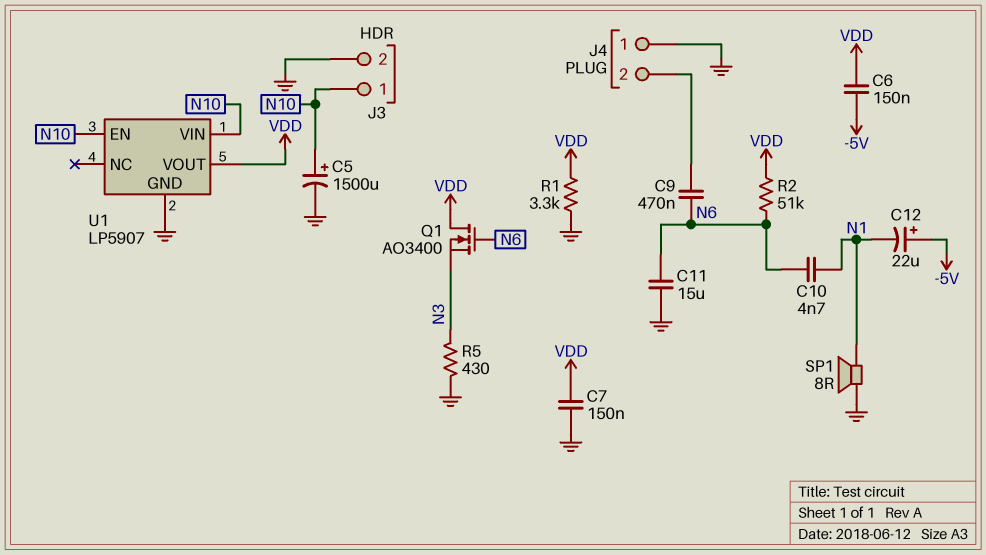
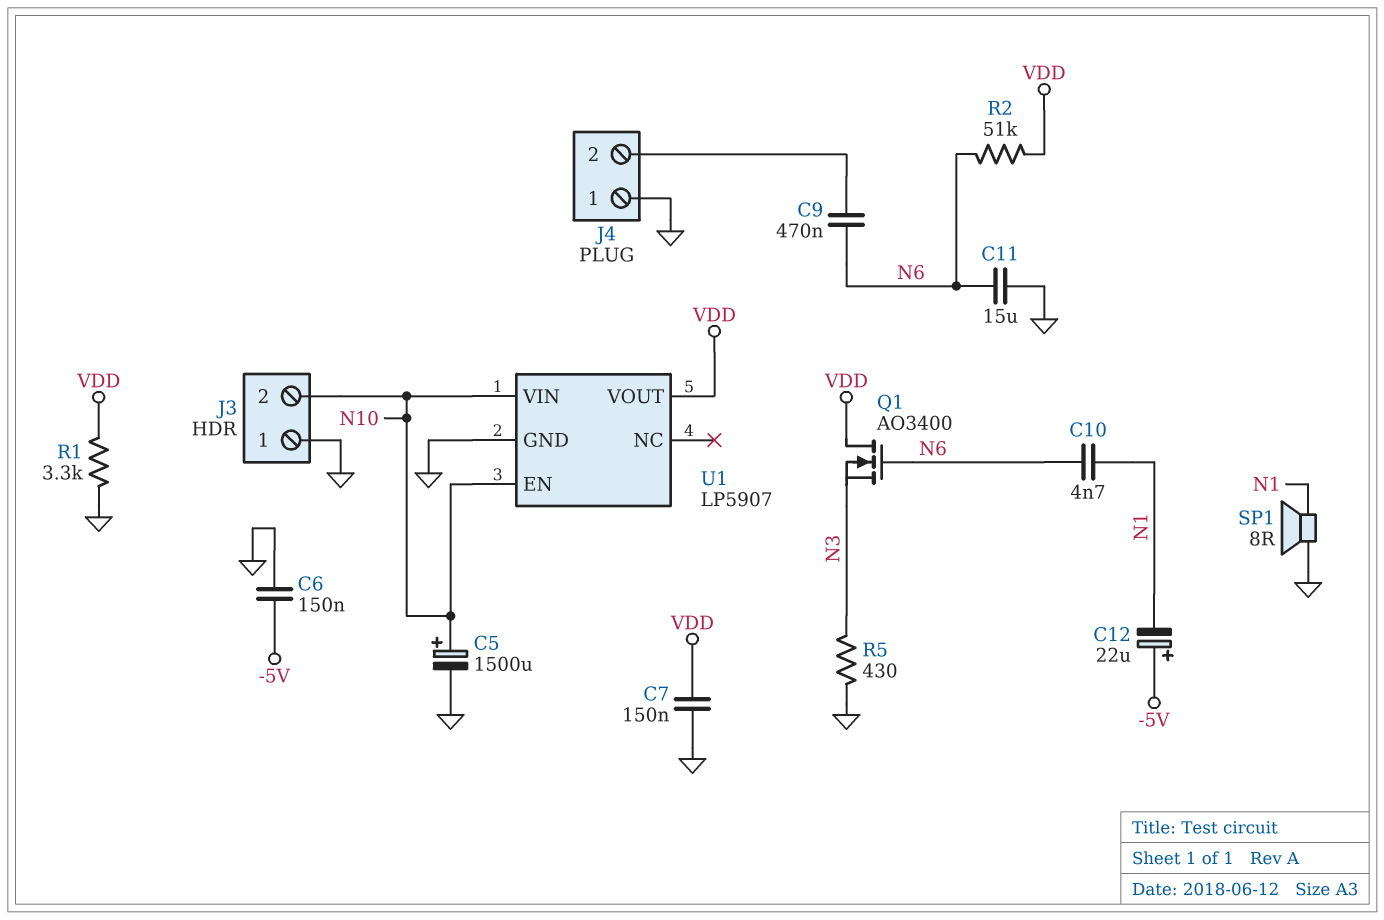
C6: 150nF (-5V, VDD) -> 150nF (-5V, GND)
J3 pin 1: N10 -> GND
J3 pin 2: GND -> N10

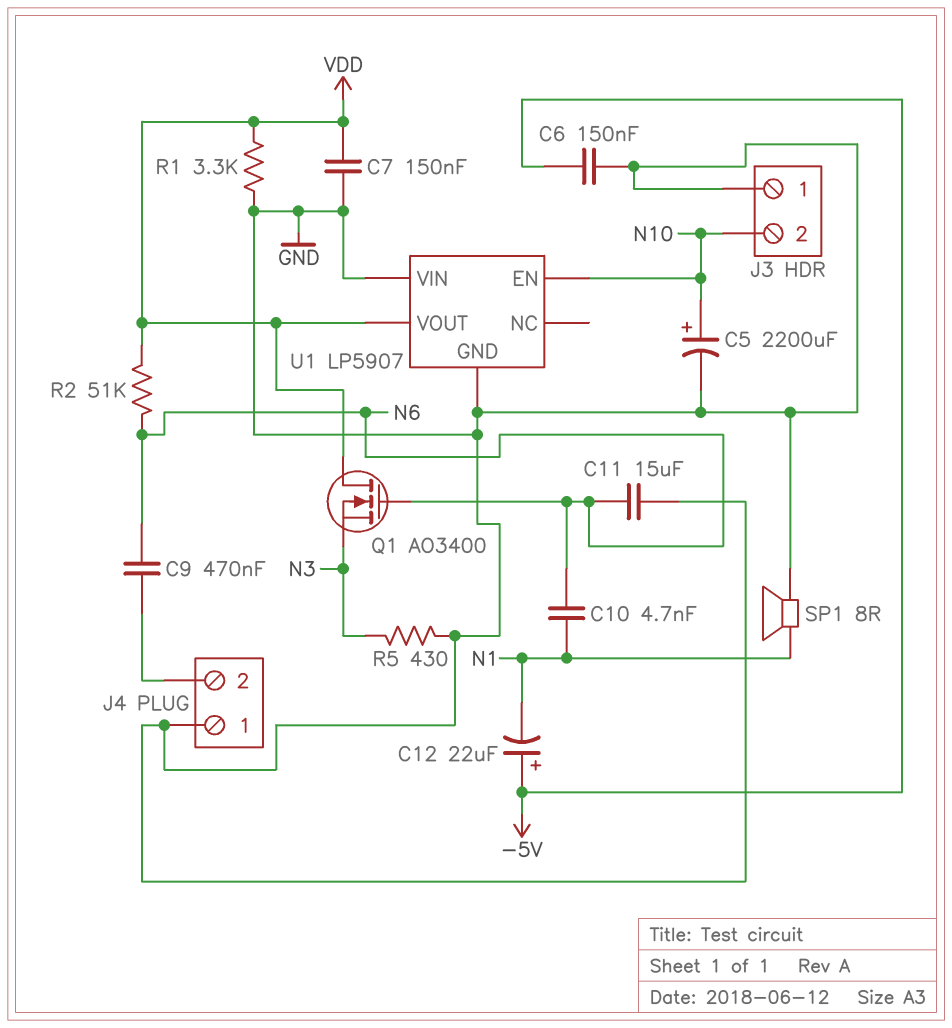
C5: 1500uF (plus N10, minus GND) -> 2200uF (plus N10, minus GND)
U1 pin VIN: N10 -> GND

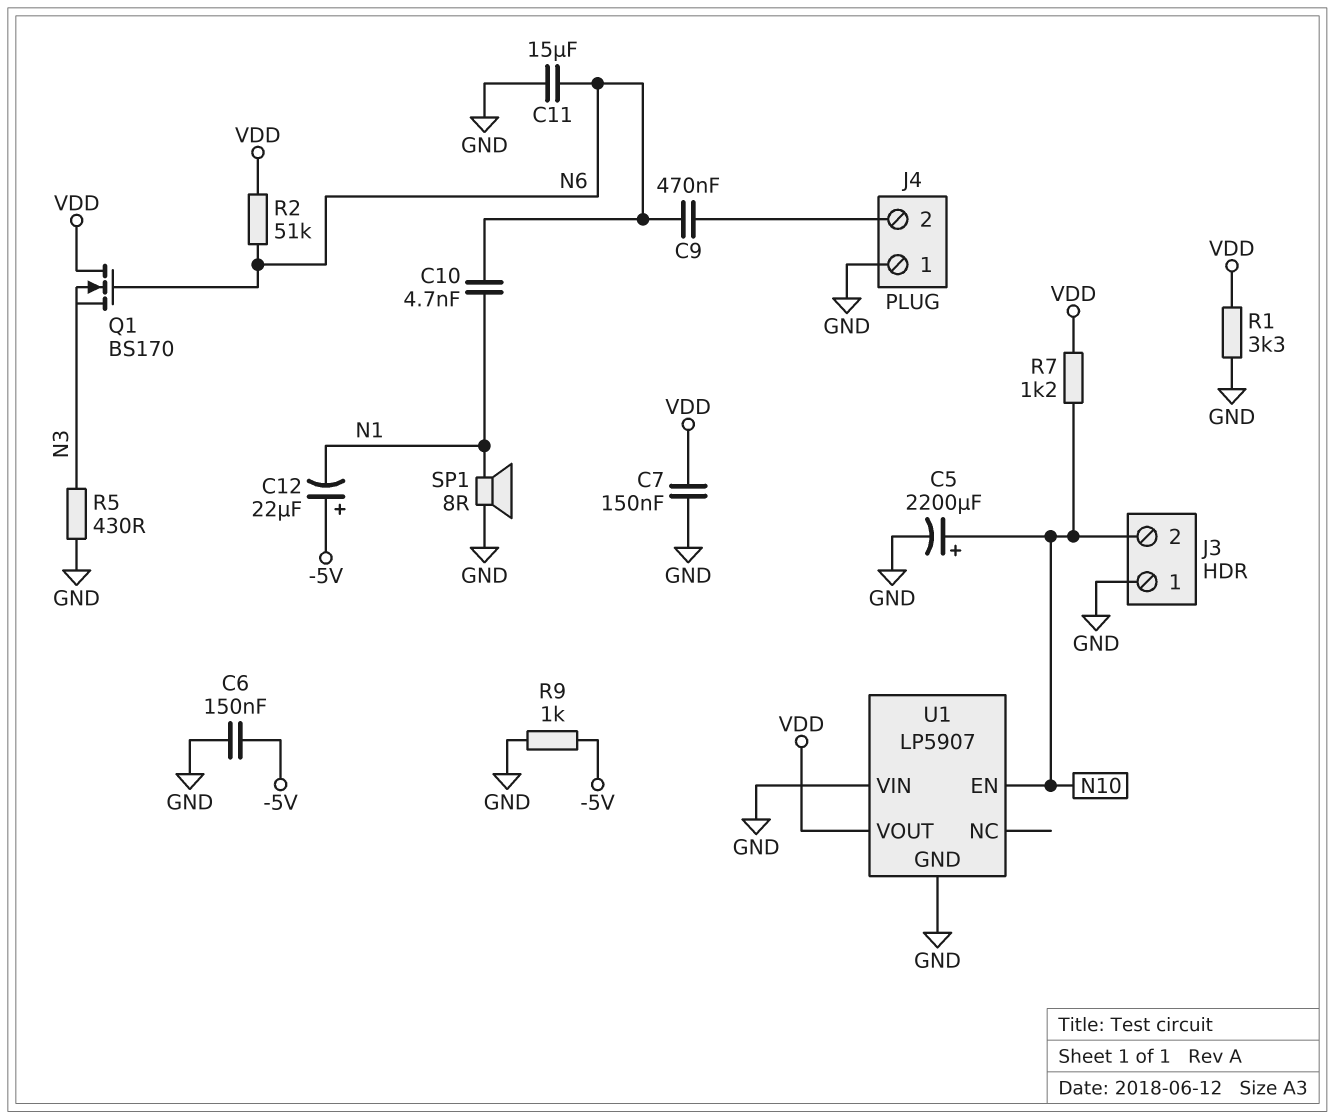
Q1: NMOS AO3400 (G N6, D VDD, S N3) -> NMOS BS170 (G N6, D VDD, S N3)
R7: none -> 1.2k (N10, VDD)
R9: none -> 1k (-5V, GND)

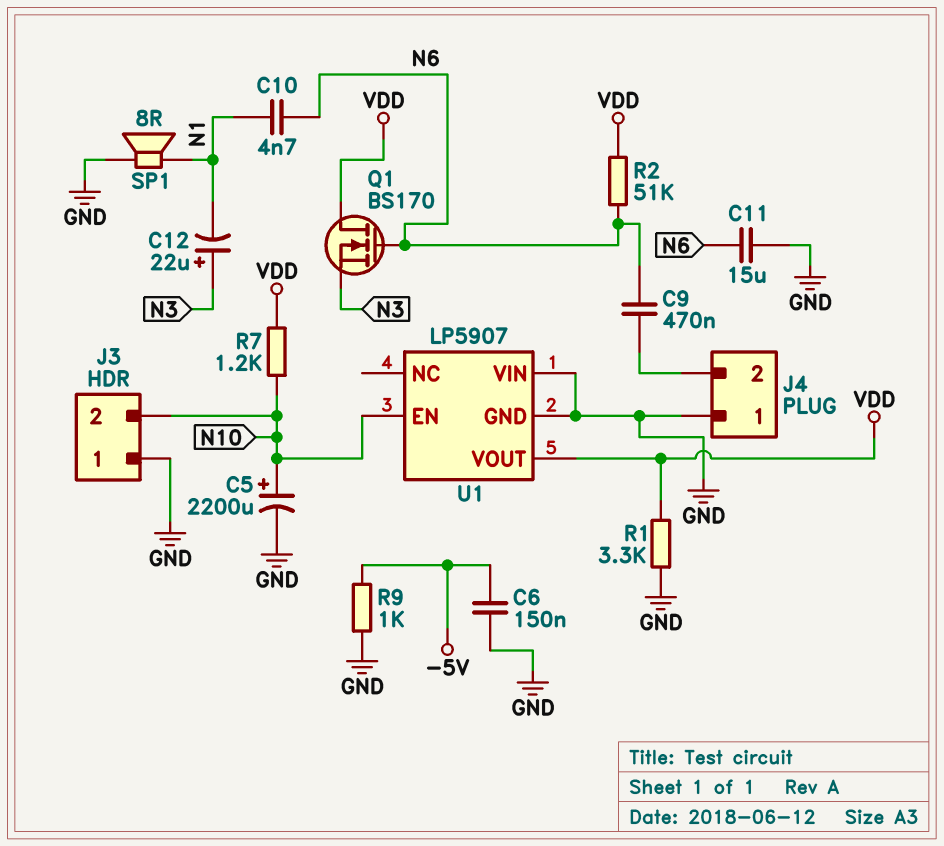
C7: 150nF (GND, VDD) -> none
C12: 22uF (plus -5V, minus N1) -> 22uF (plus N3, minus N1)
R5: 430 (GND, N3) -> none

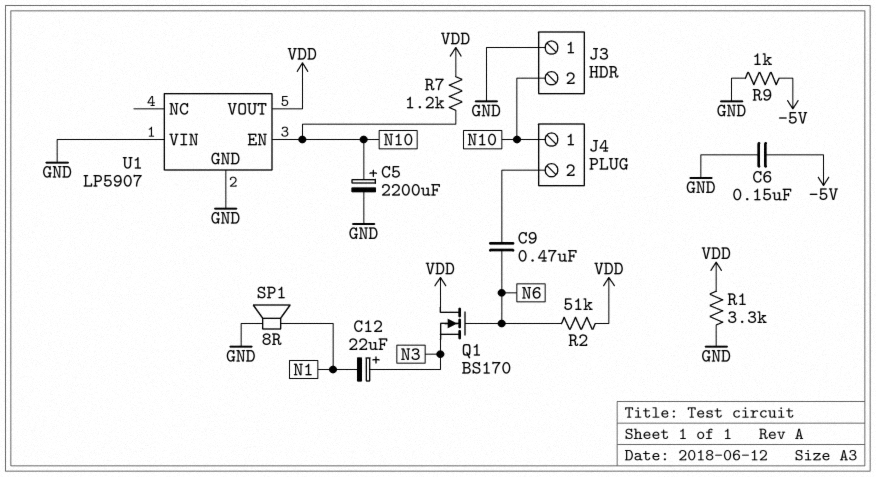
C10: 4.7nF (N1, N6) -> none
C11: 15uF (GND, N6) -> none
J4 pin 1: GND -> N10

